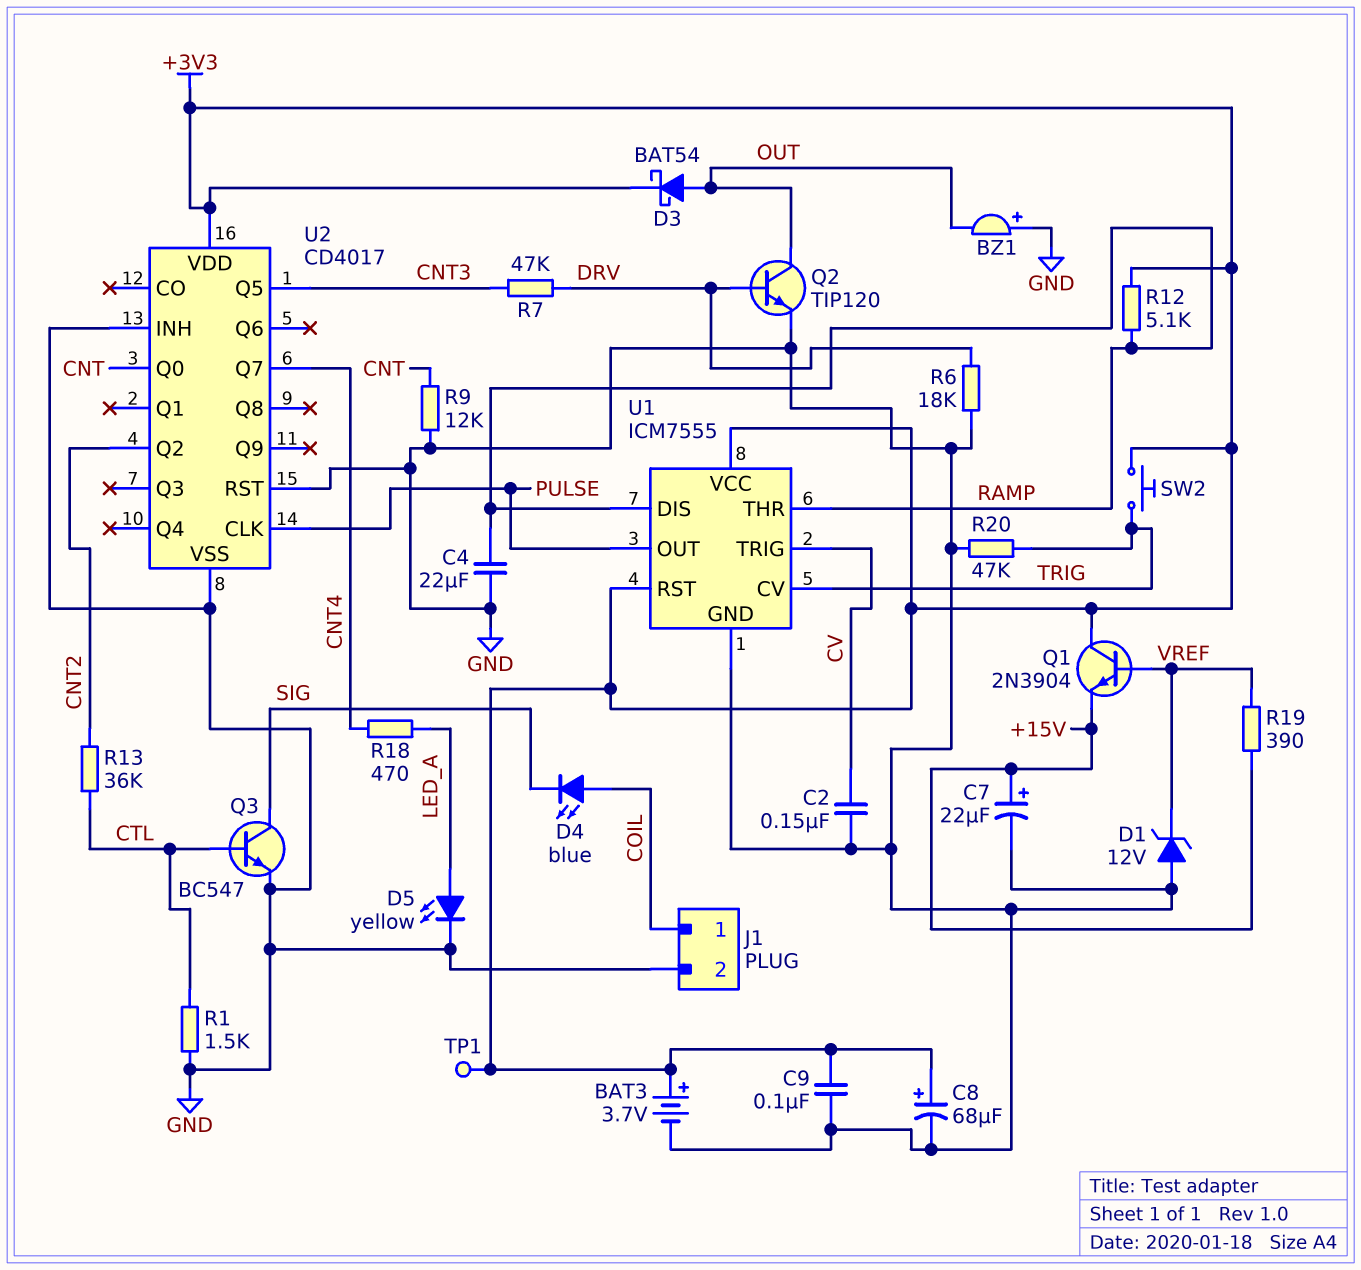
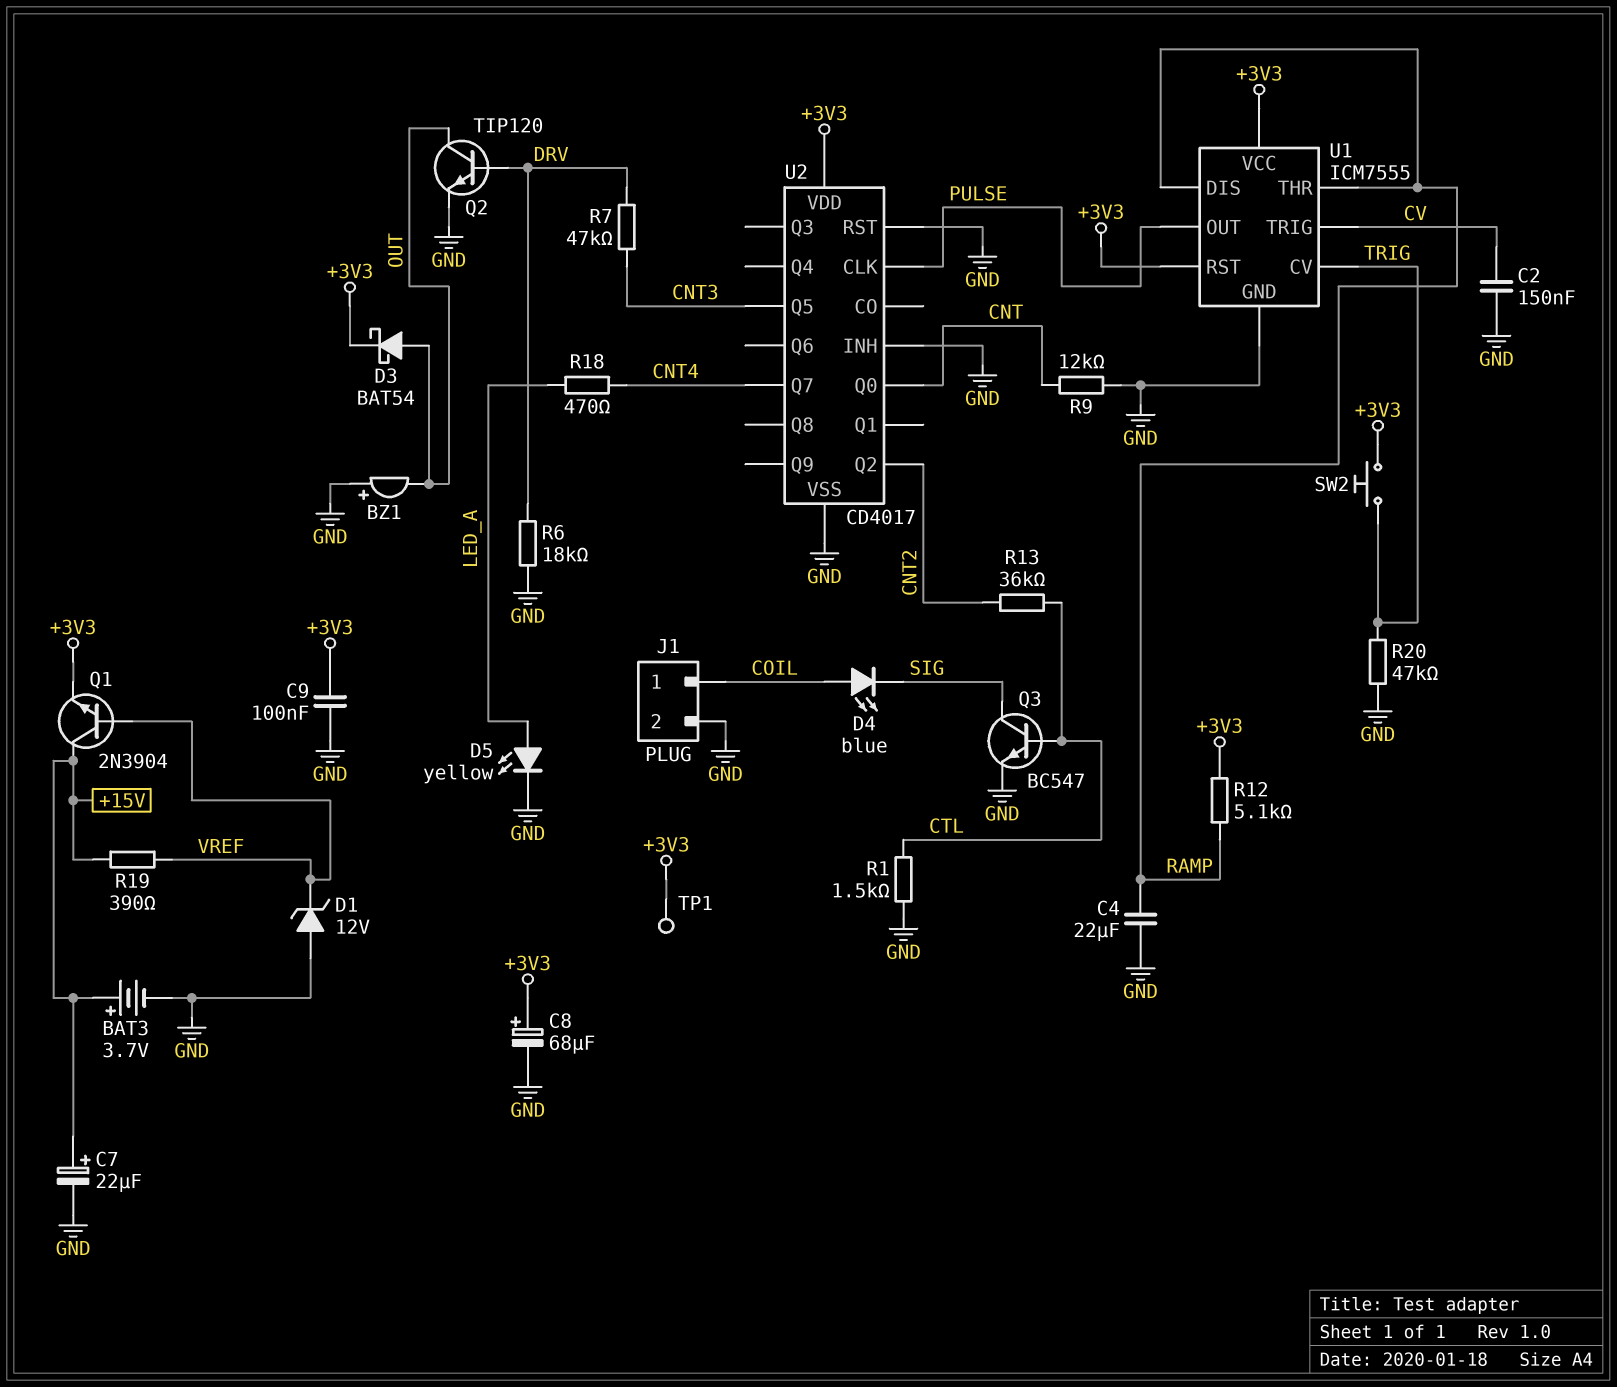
BAT3: 3.7V (plus +3V3, minus GND) -> 3.7V (plus +15V, minus GND)
Q1: NPN 2N3904 (B VREF, C +3V3, E +15V) -> NPN 2N3904 (B VREF, C +15V, E +3V3)

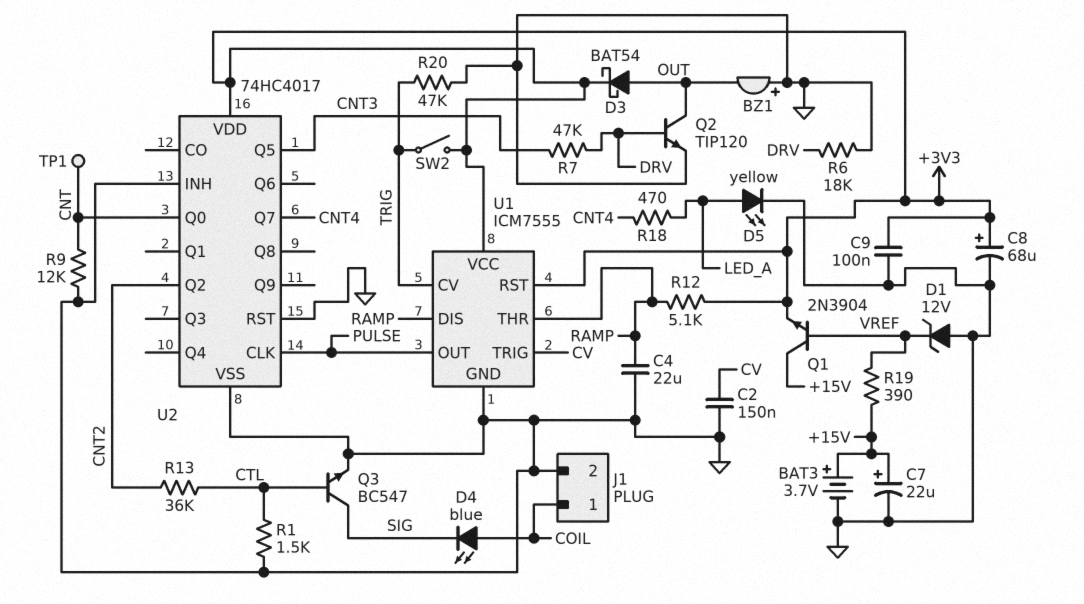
SW2: button (+3V3, TRIG) -> switch (+3V3, TRIG)
TP1: test point (+3V3) -> test point (CNT)
U2: CD4017 -> 74HC4017

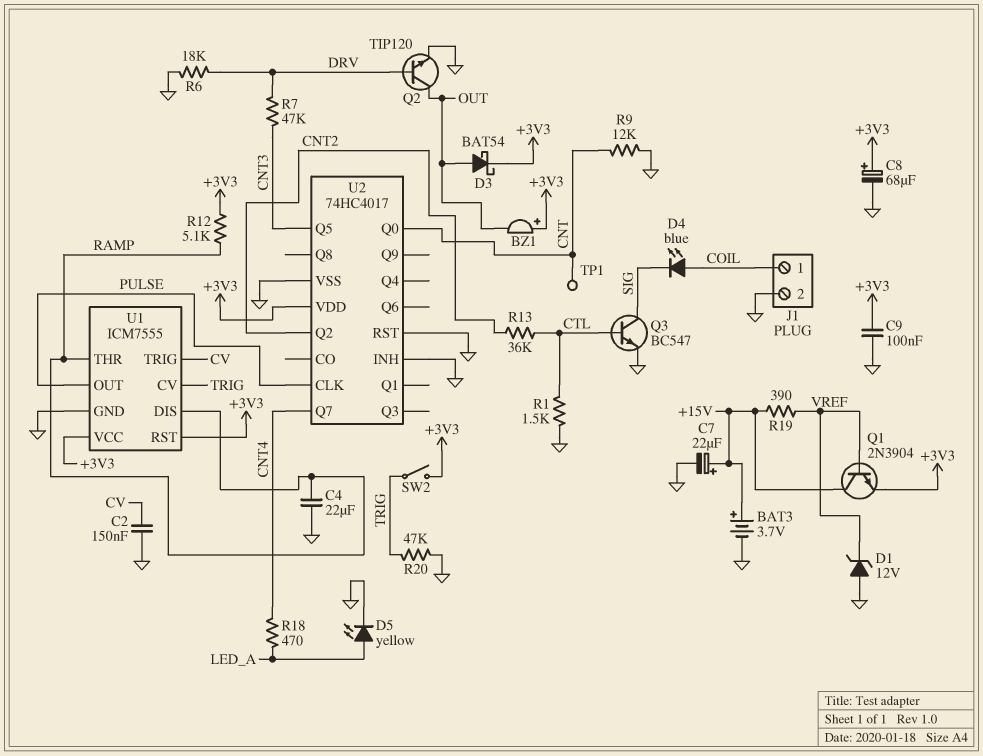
BZ1: buzzer (plus GND, minus OUT) -> buzzer (plus +3V3, minus OUT)

